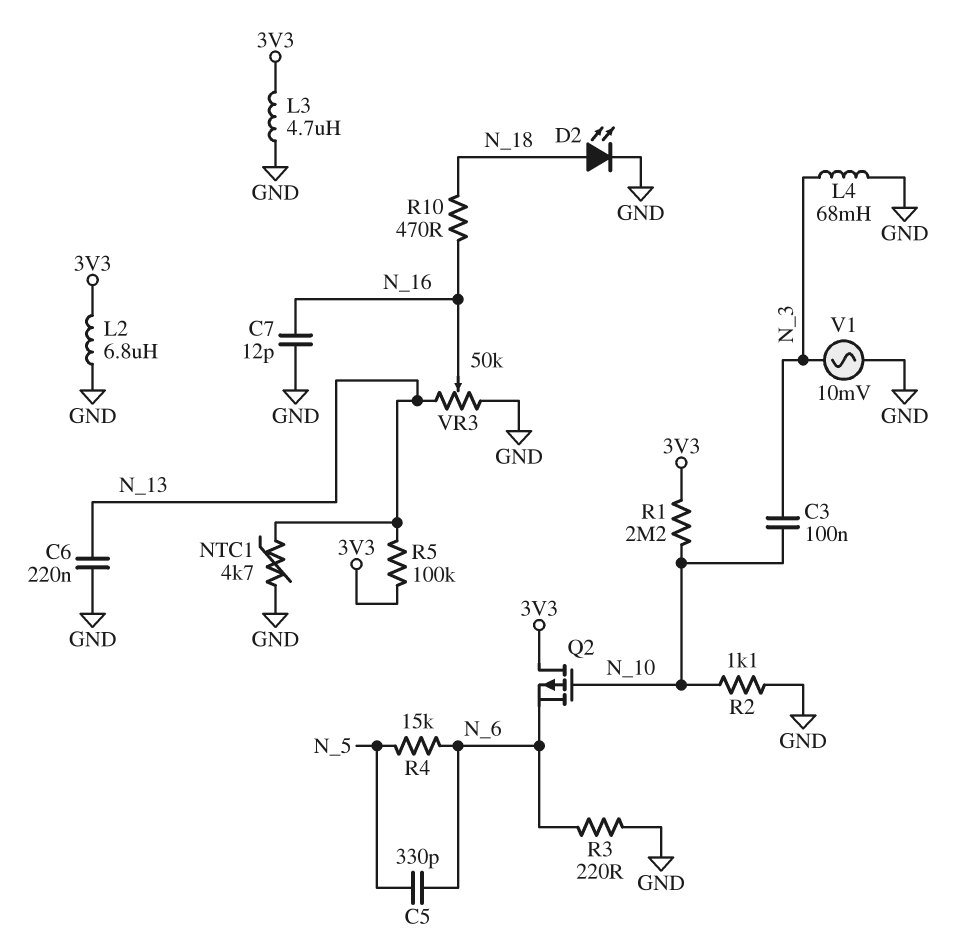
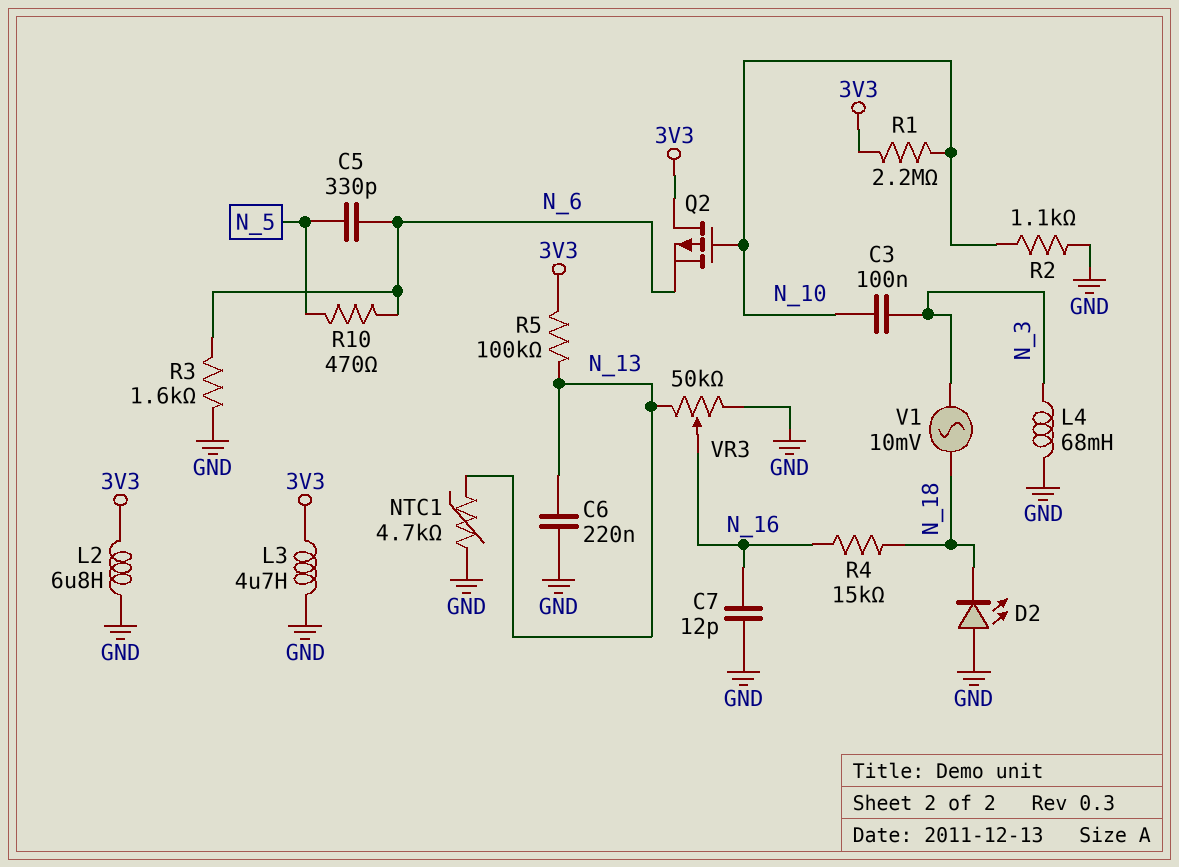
D2: LED (A N_18, K GND) -> LED (A GND, K N_18)
R3: 220 (GND, N_6) -> 1.6k (GND, N_6)
R4: 15k (N_5, N_6) -> 15k (N_16, N_18)
R10: 470 (N_16, N_18) -> 470 (N_5, N_6)
V1: AC 10mV (GND, N_3) -> AC 10mV (N_3, N_18)

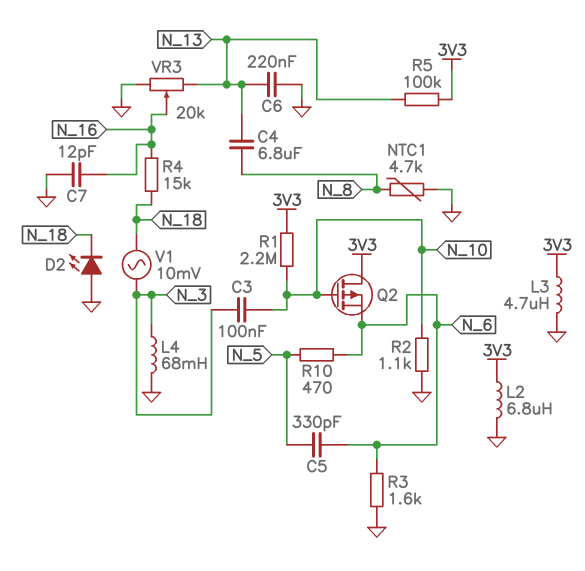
C4: none -> 6.8uF (N_8, N_13)
NTC1: 4.7k (GND, N_13) -> 4.7k (GND, N_8)
VR3: 50k (GND, N_13, wiper N_16) -> 20k (GND, N_13, wiper N_16)

